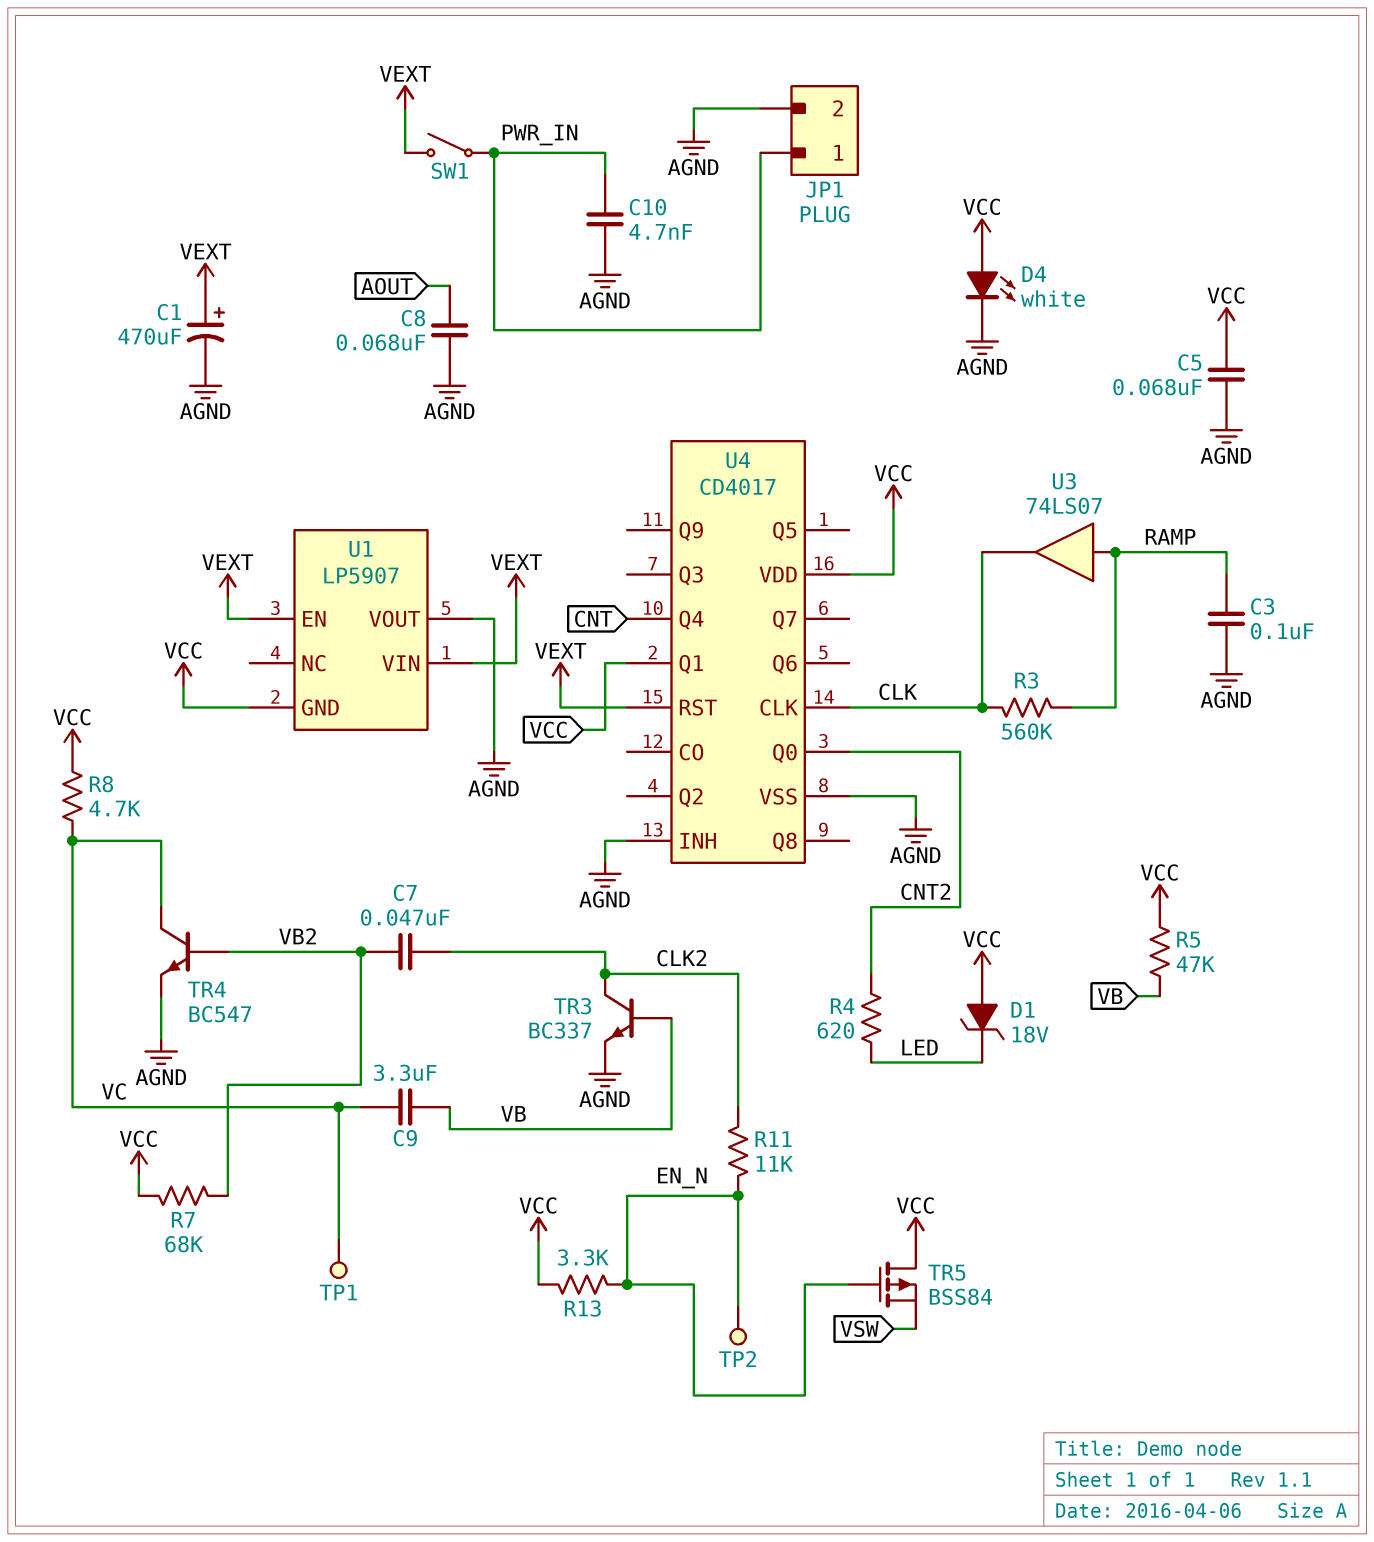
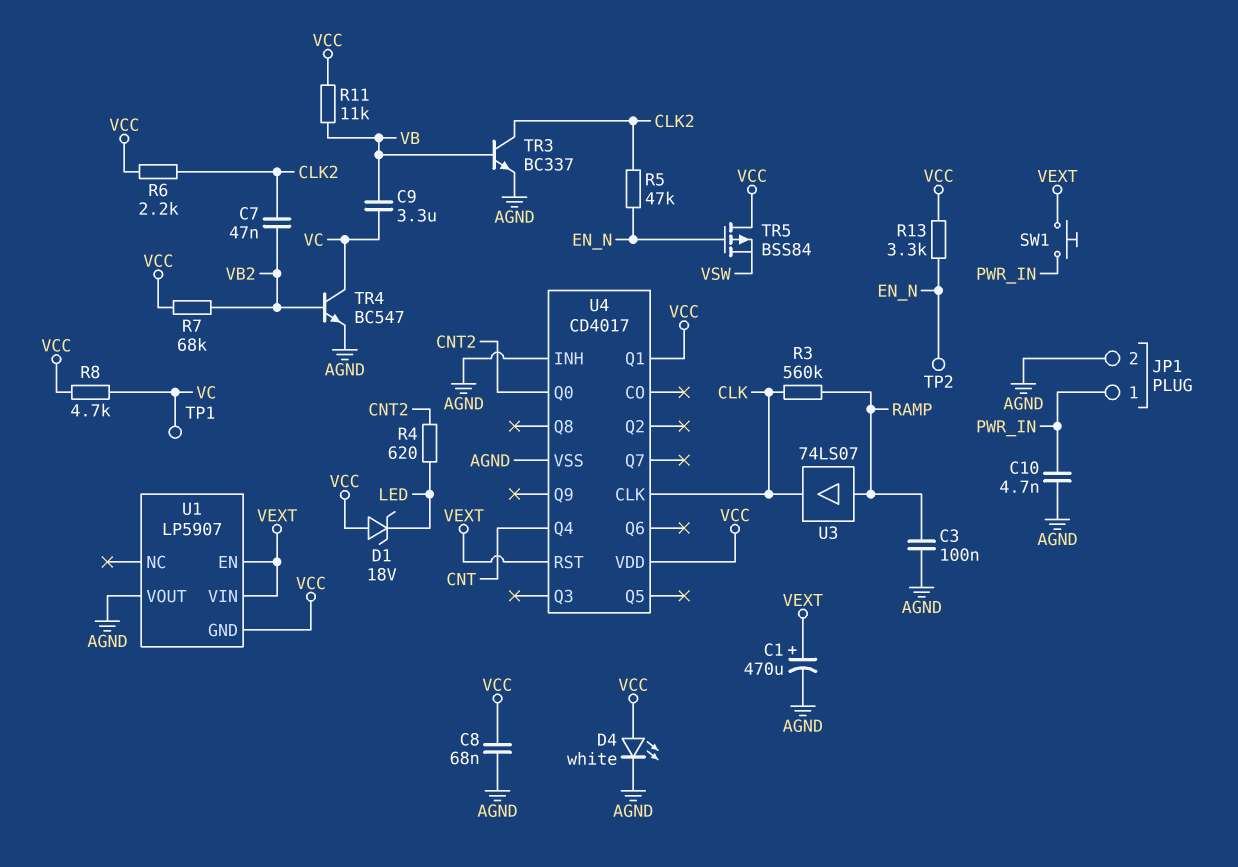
C5: 68nF (AGND, VCC) -> none
C8: 68nF (AGND, AOUT) -> 68nF (AGND, VCC)
R5: 47k (VB, VCC) -> 47k (CLK2, EN_N)
R6: none -> 2.2k (CLK2, VCC)
R11: 11k (CLK2, EN_N) -> 11k (VB, VCC)
SW1: switch (PWR_IN, VEXT) -> button (PWR_IN, VEXT)

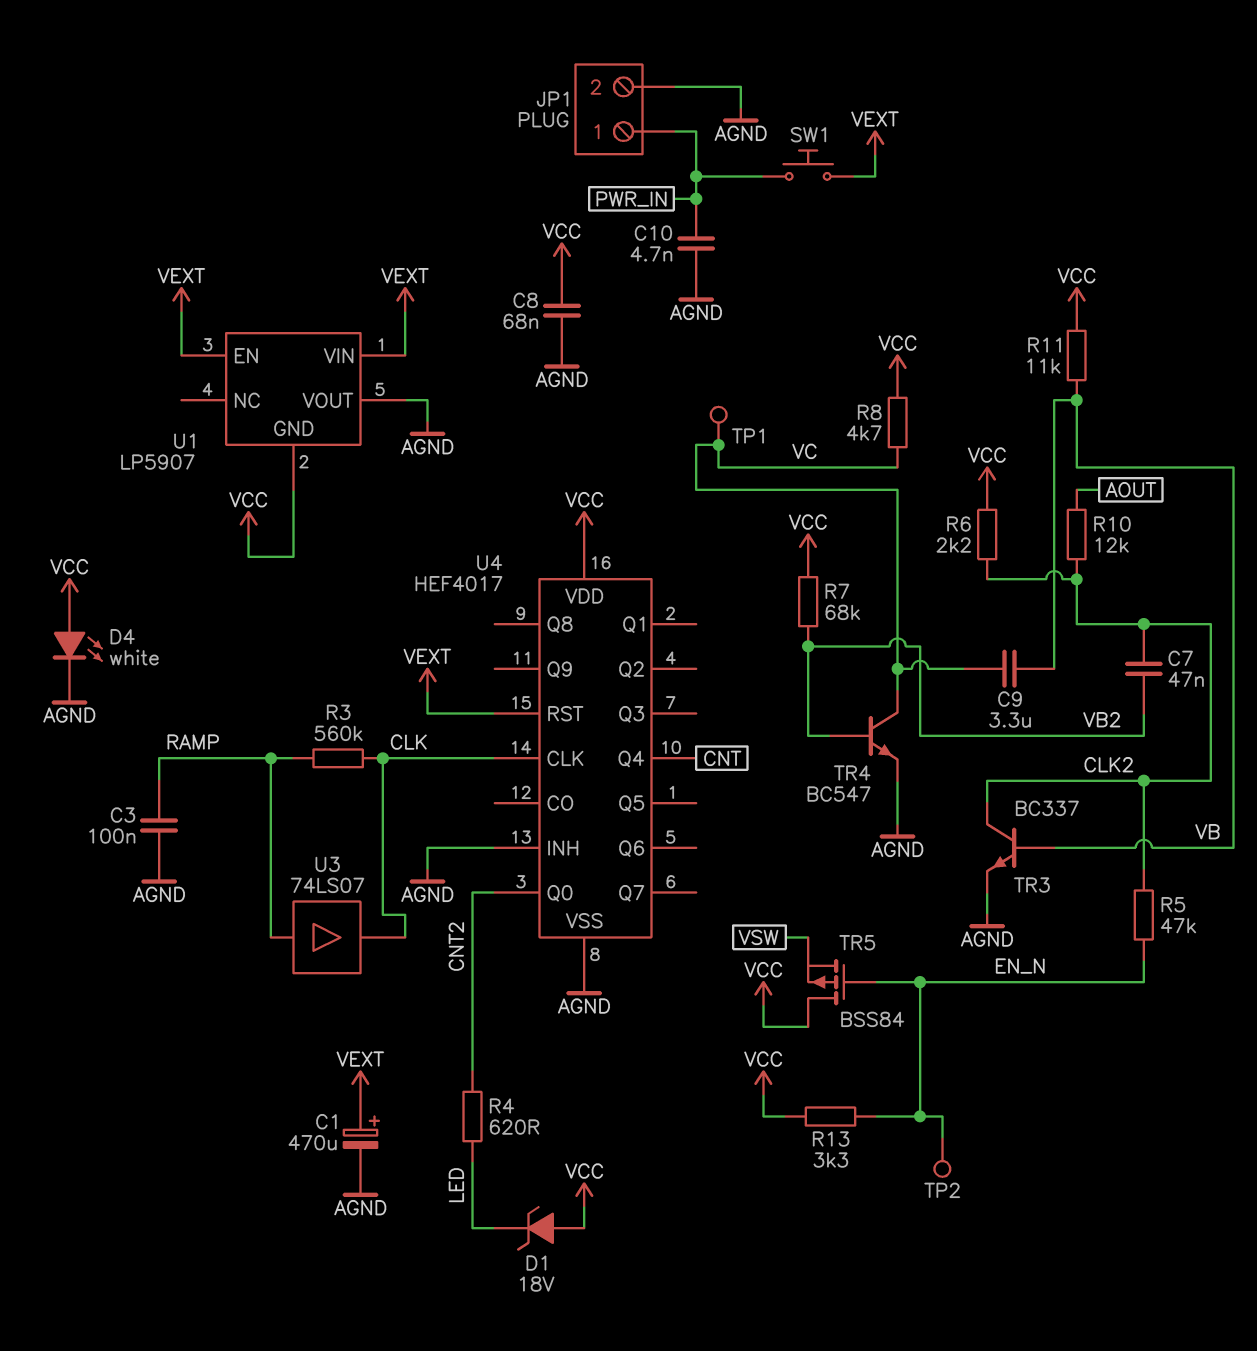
R10: none -> 12k (AOUT, CLK2)
U4: CD4017 -> HEF4017
U4 pin Q1: VCC -> none

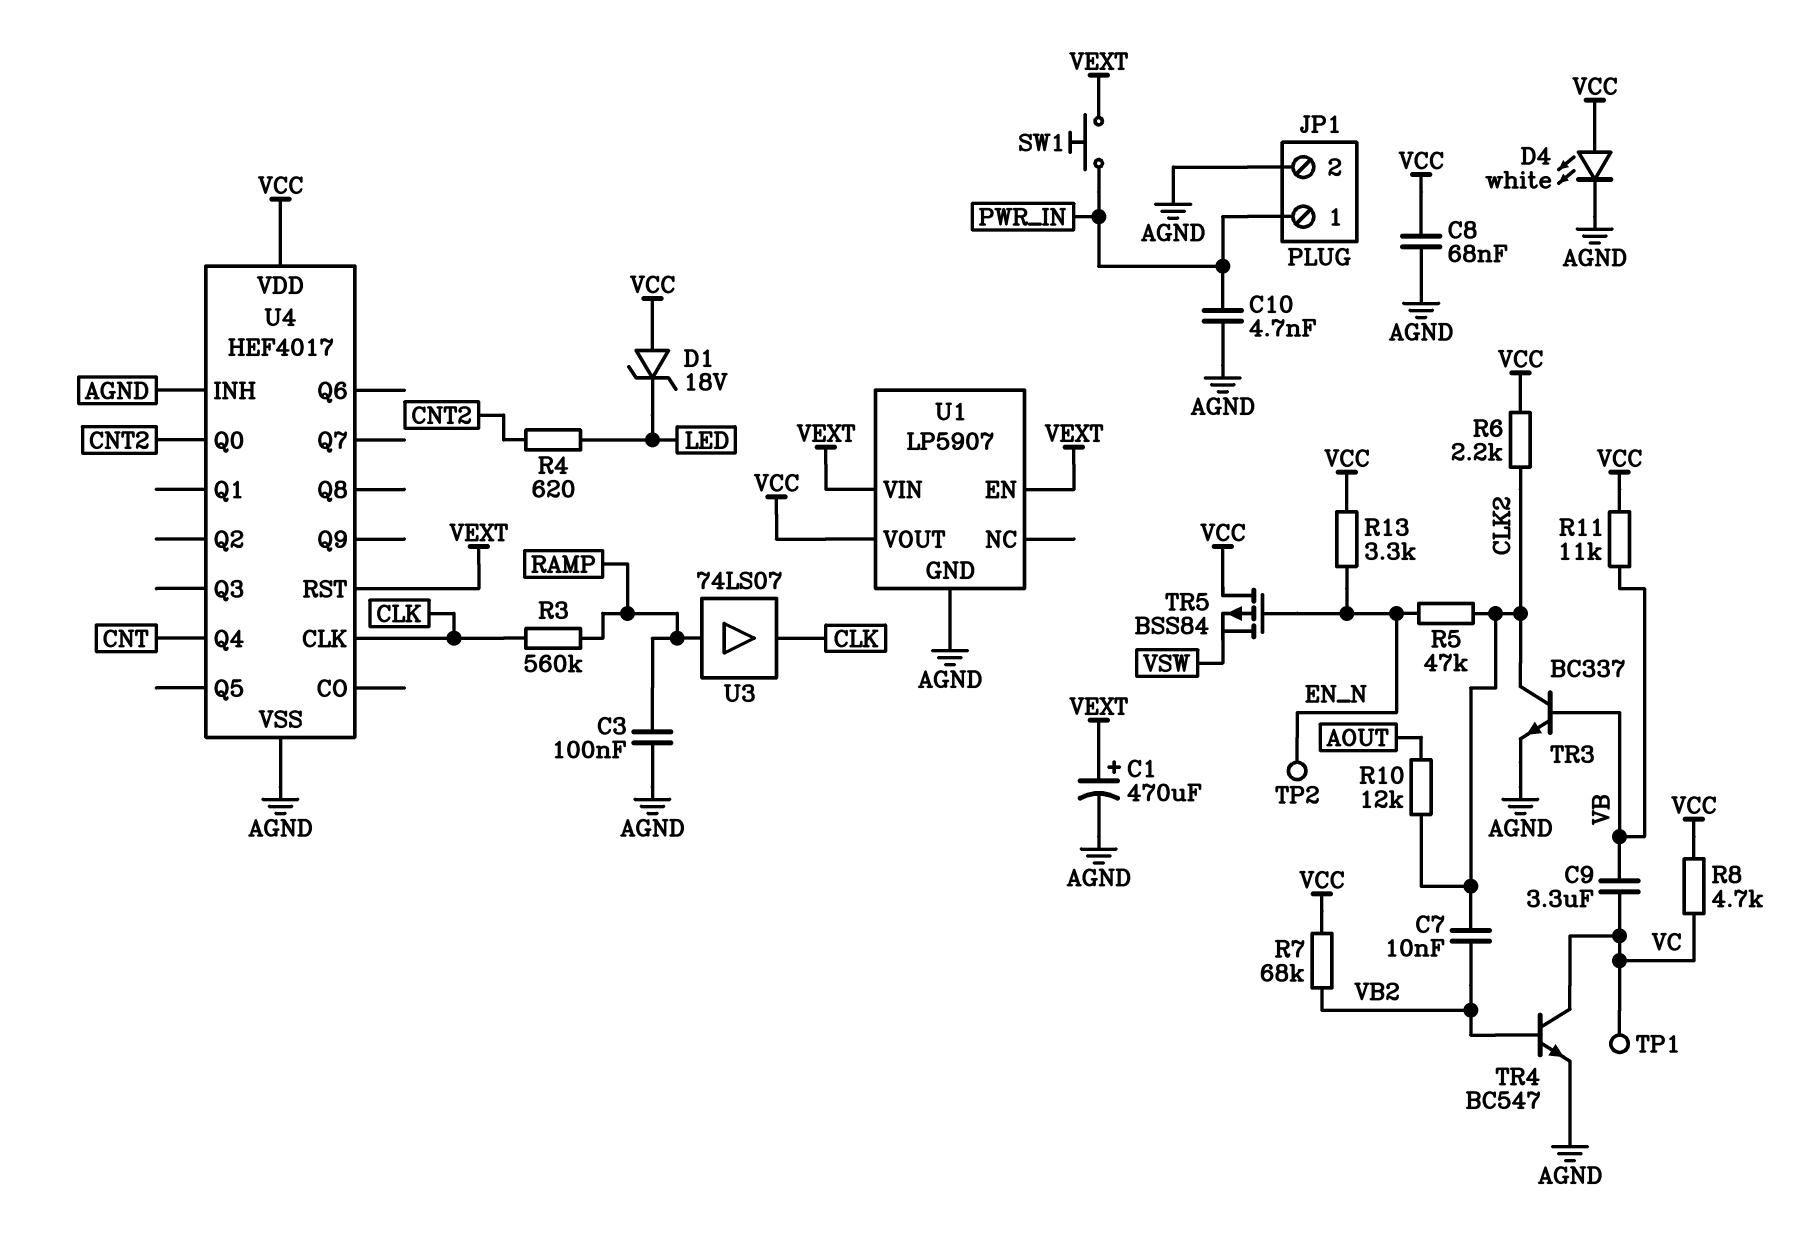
C7: 47nF (CLK2, VB2) -> 10nF (CLK2, VB2)
U1 pin GND: VCC -> AGND
U1 pin VOUT: AGND -> VCC

